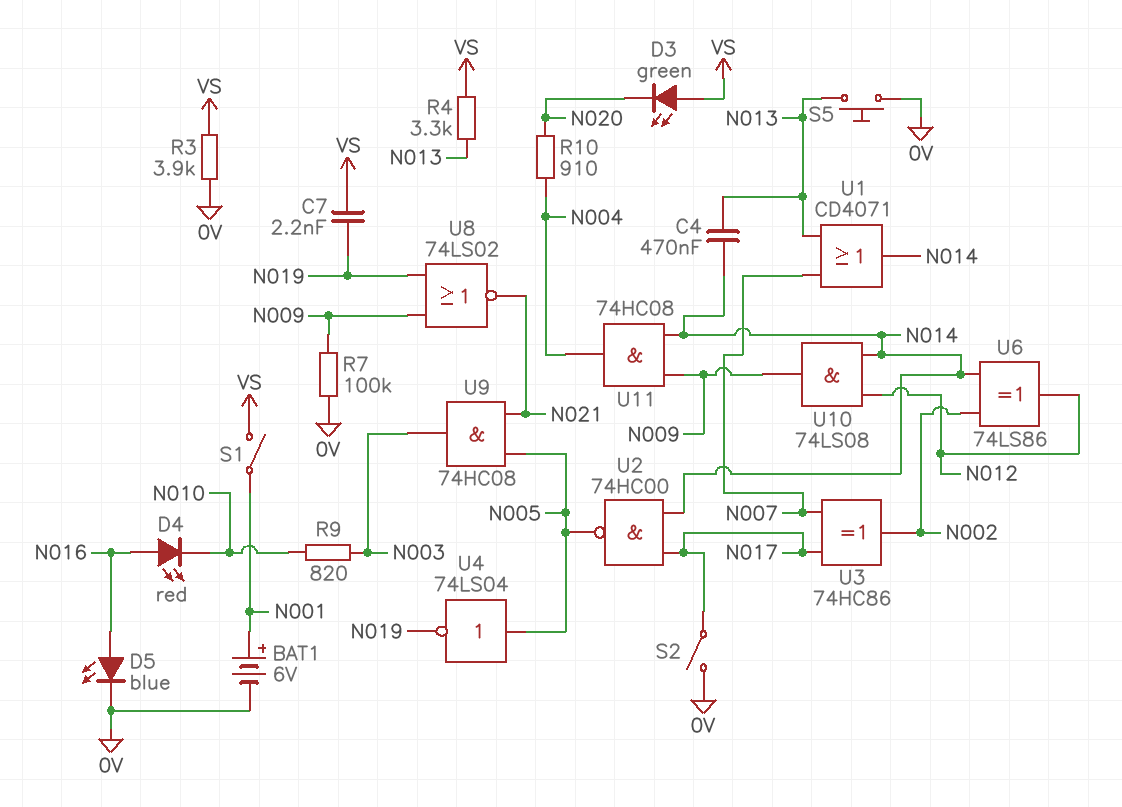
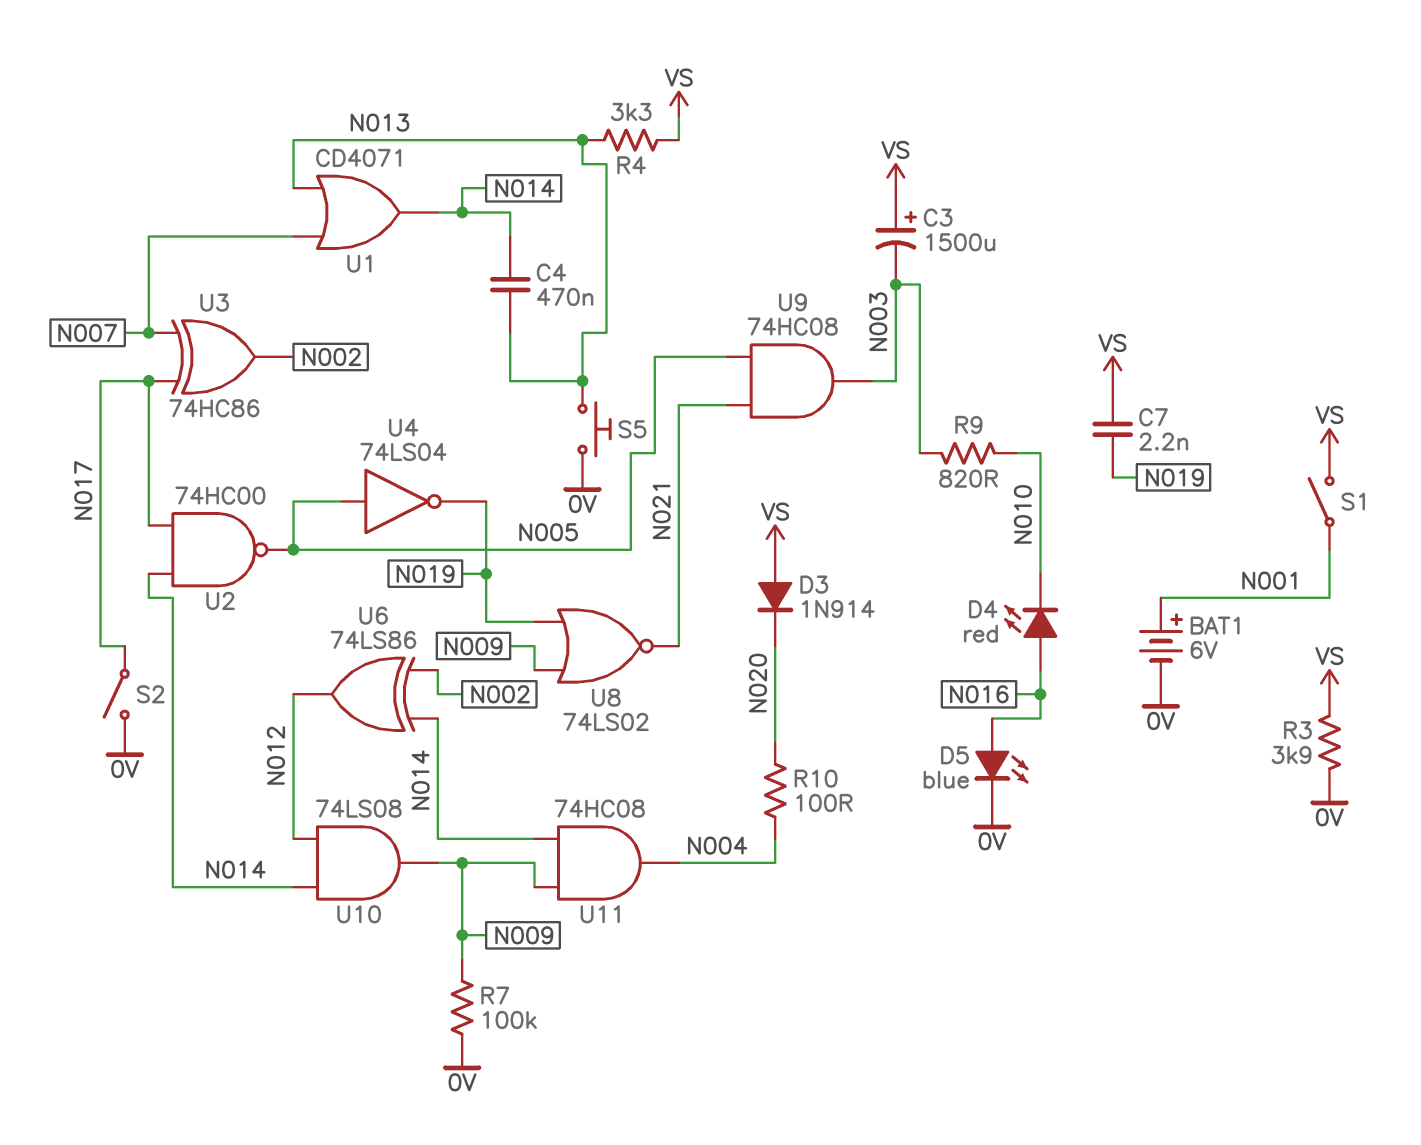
C3: none -> 1500uF (plus VS, minus N003)
D3: LED green (A VS, K N020) -> diode 1N914 (A VS, K N020)
R10: 910 (N004, N020) -> 100 (N004, N020)

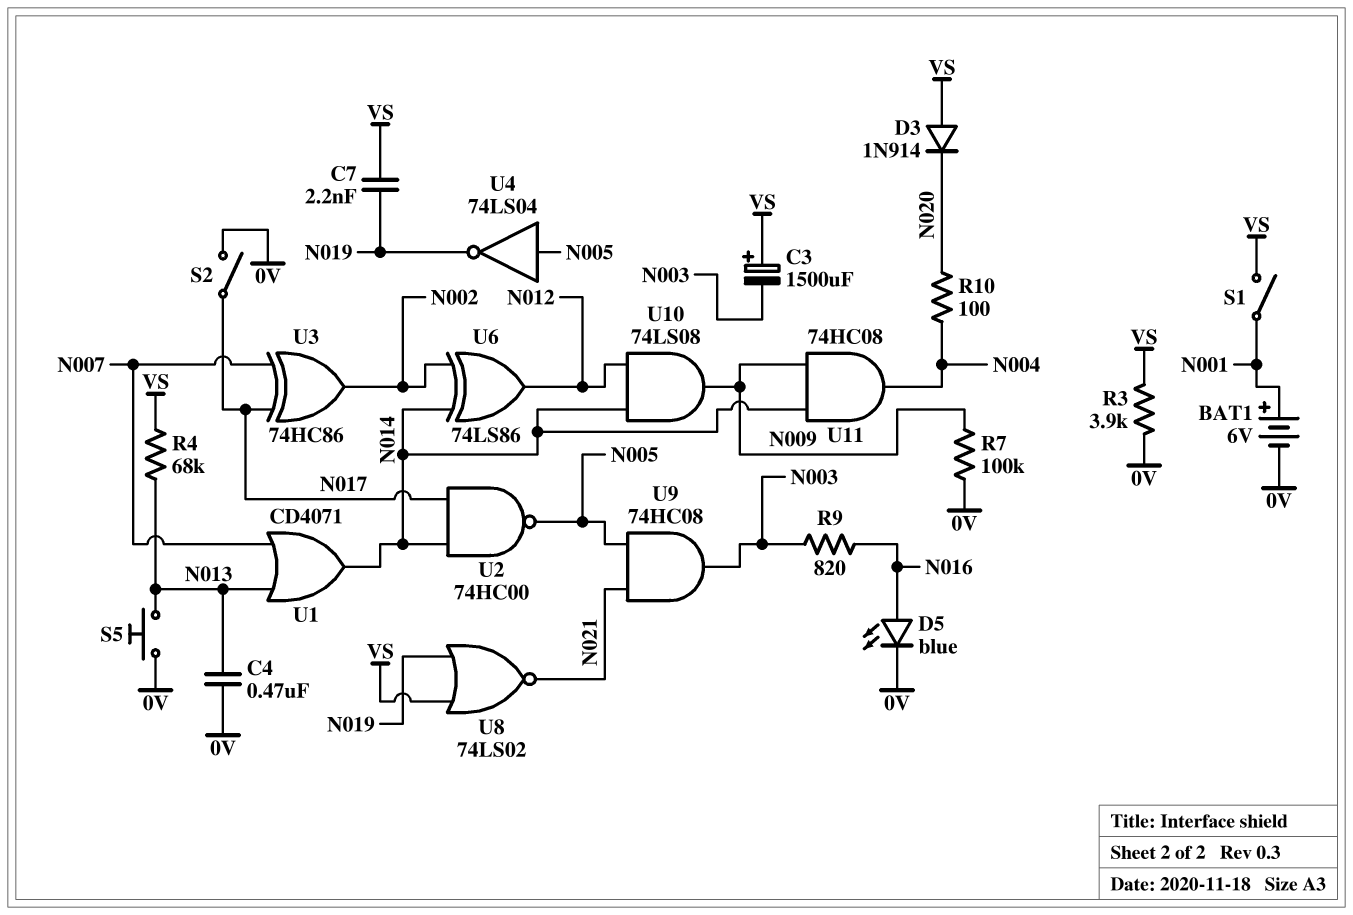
C4: 470nF (N013, N014) -> 470nF (0V, N013)
D4: LED red (A N016, K N010) -> none
R4: 3.3k (N013, VS) -> 68k (N013, VS)
R9: 820 (N003, N010) -> 820 (N003, N016)
U8: NOR 74LS02 (in N009, in N019, out N021) -> NOR 74LS02 (in N019, in VS, out N021)

